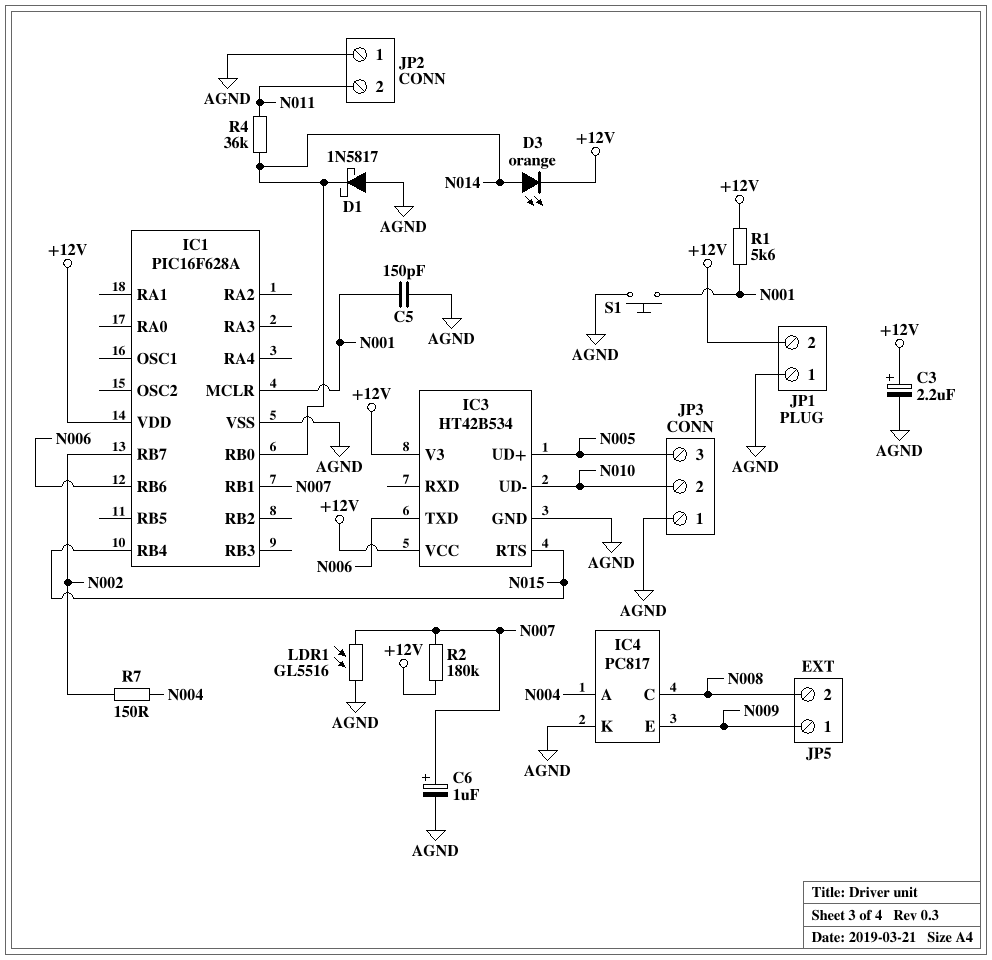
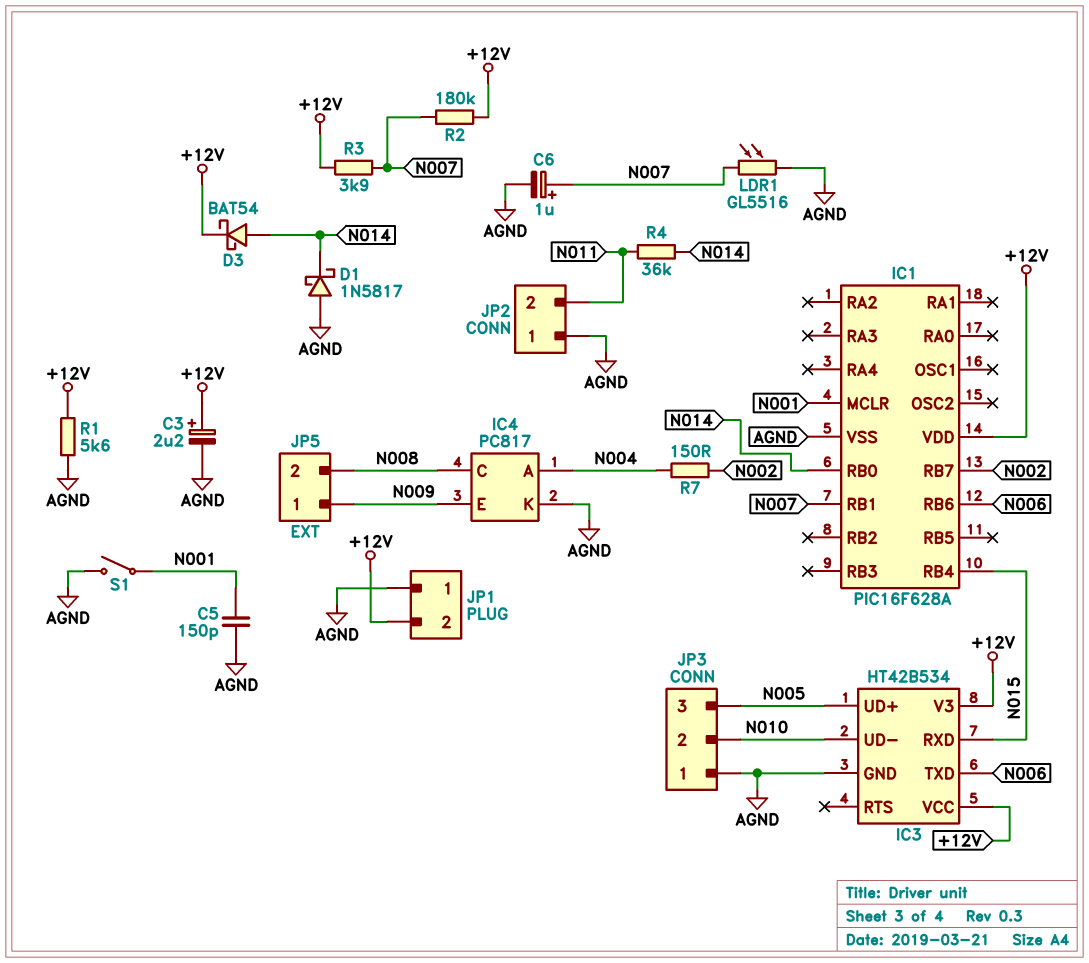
D3: LED orange (A N014, K +12V) -> schottky BAT54 (A N014, K +12V)
IC3 pin RTS: N015 -> none
IC3 pin RXD: none -> N015
R1: 5.6k (+12V, N001) -> 5.6k (+12V, AGND)
R3: none -> 3.9k (+12V, N007)
S1: button (AGND, N001) -> switch (AGND, N001)

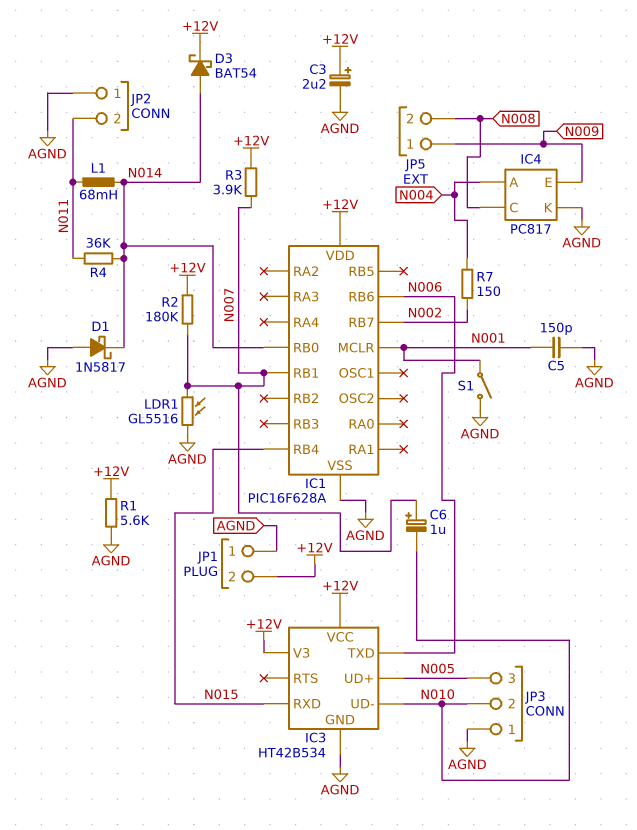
C6: 1uF (plus N007, minus AGND) -> 1uF (plus N007, minus N010)
L1: none -> 68mH (N011, N014)

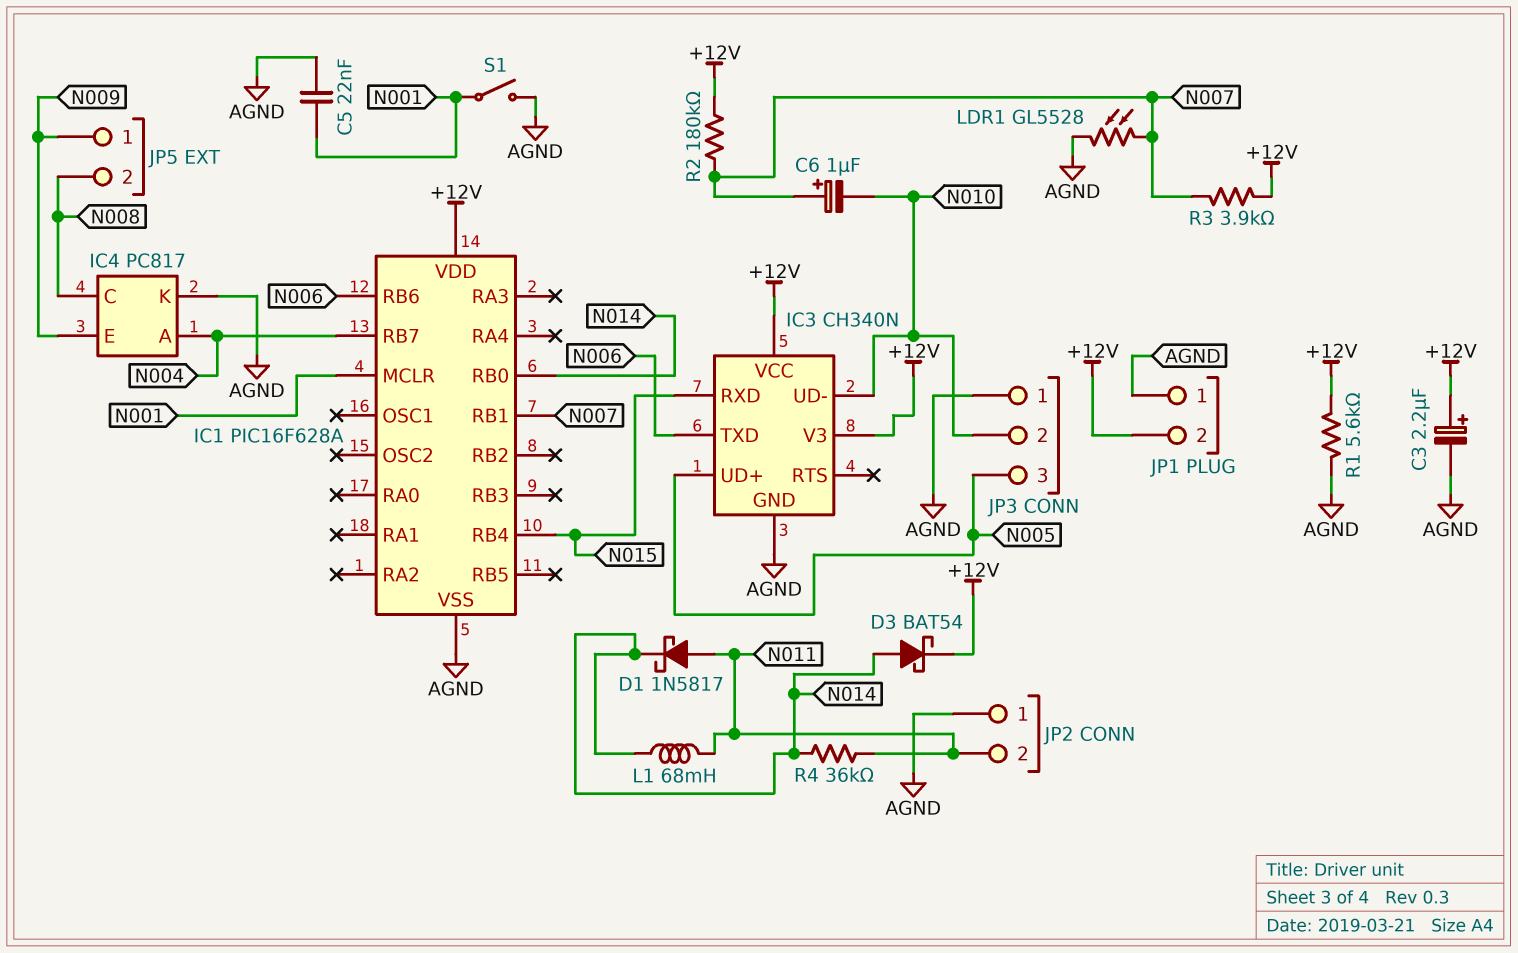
C5: 150pF (AGND, N001) -> 22nF (AGND, N001)
D1: schottky 1N5817 (A AGND, K N014) -> schottky 1N5817 (A N011, K N014)
IC1 pin RB7: N002 -> N004
IC3: HT42B534 -> CH340N
LDR1: GL5516 (AGND, N007) -> GL5528 (AGND, N007)
R7: 150 (N002, N004) -> none

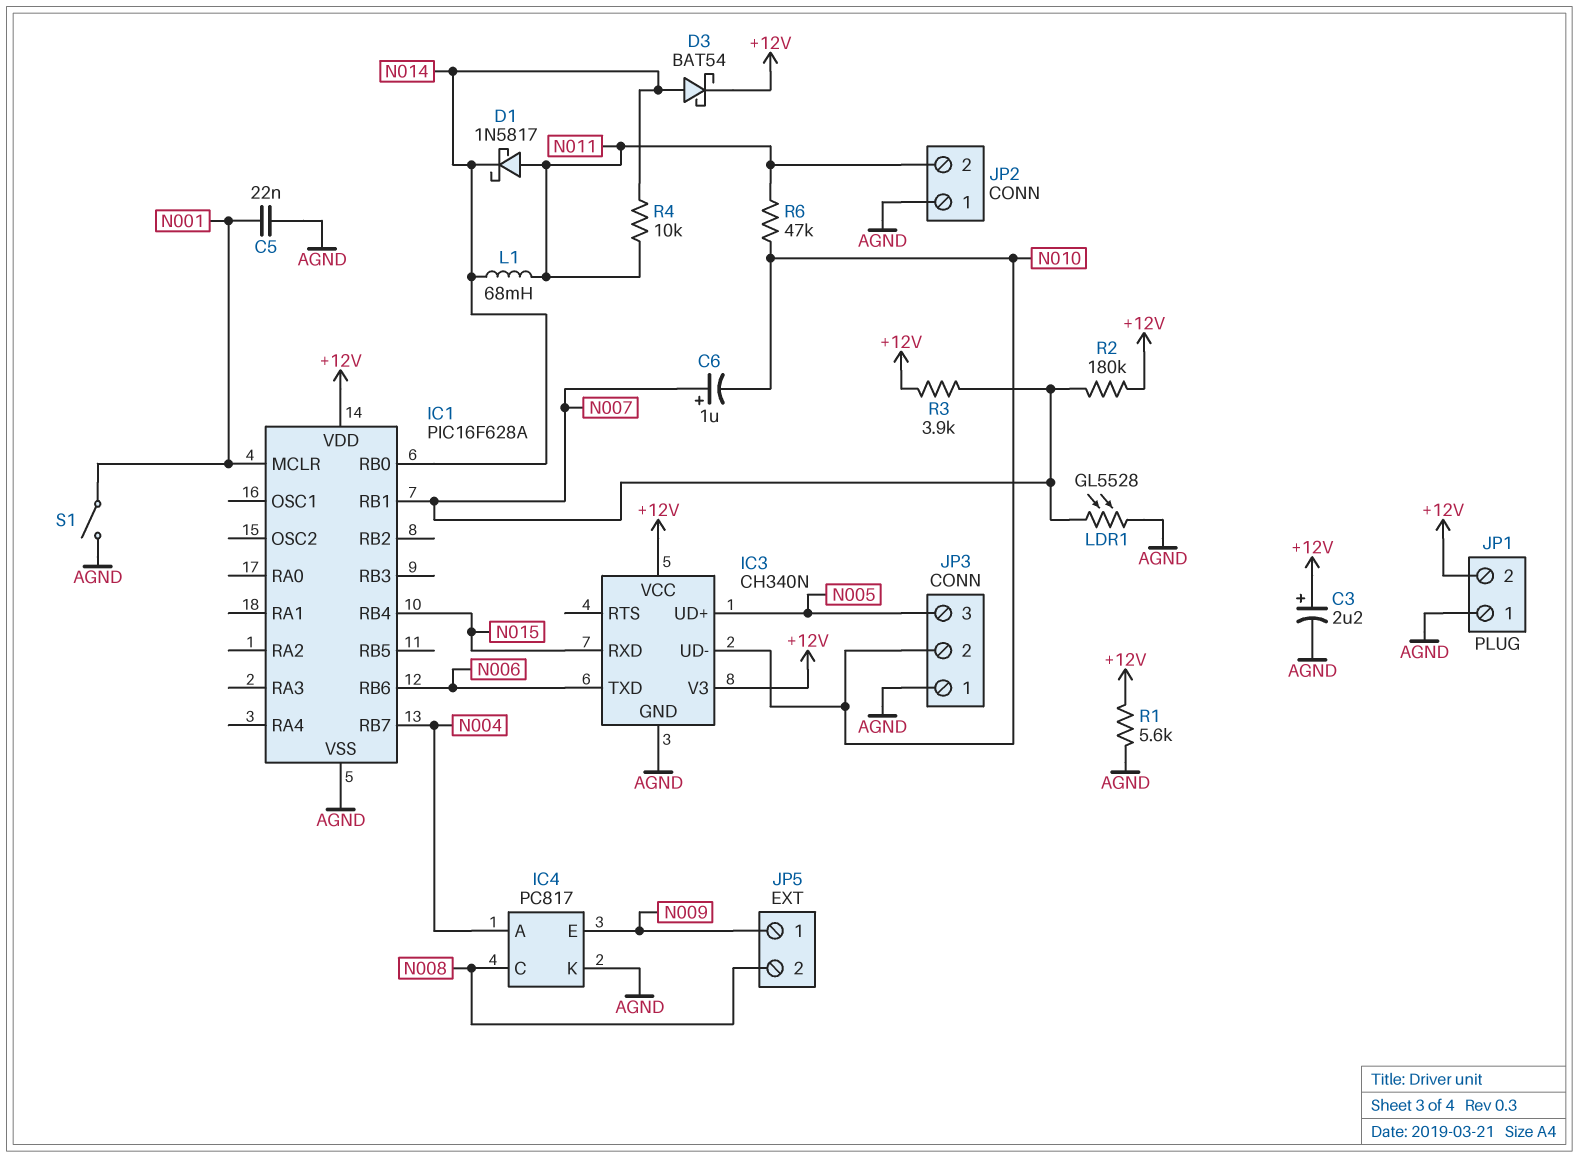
R4: 36k (N011, N014) -> 10k (N011, N014)
R6: none -> 47k (N010, N011)

